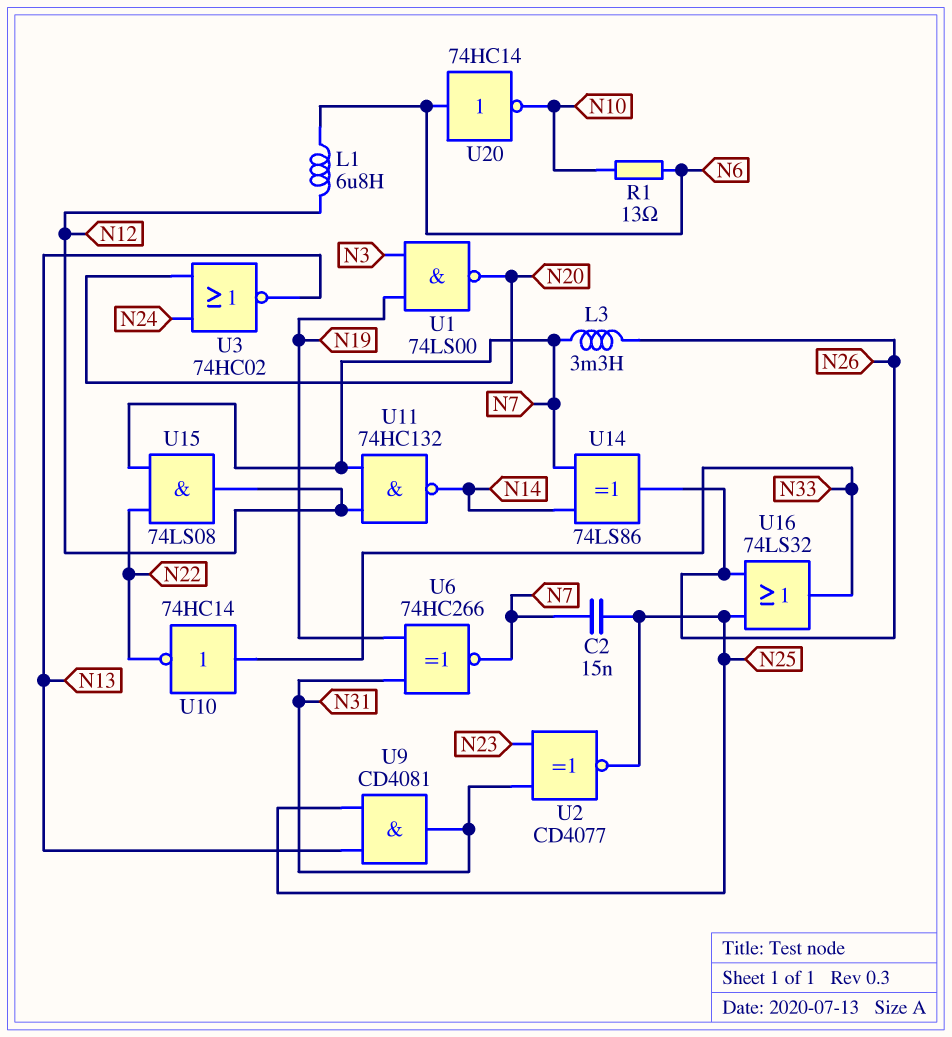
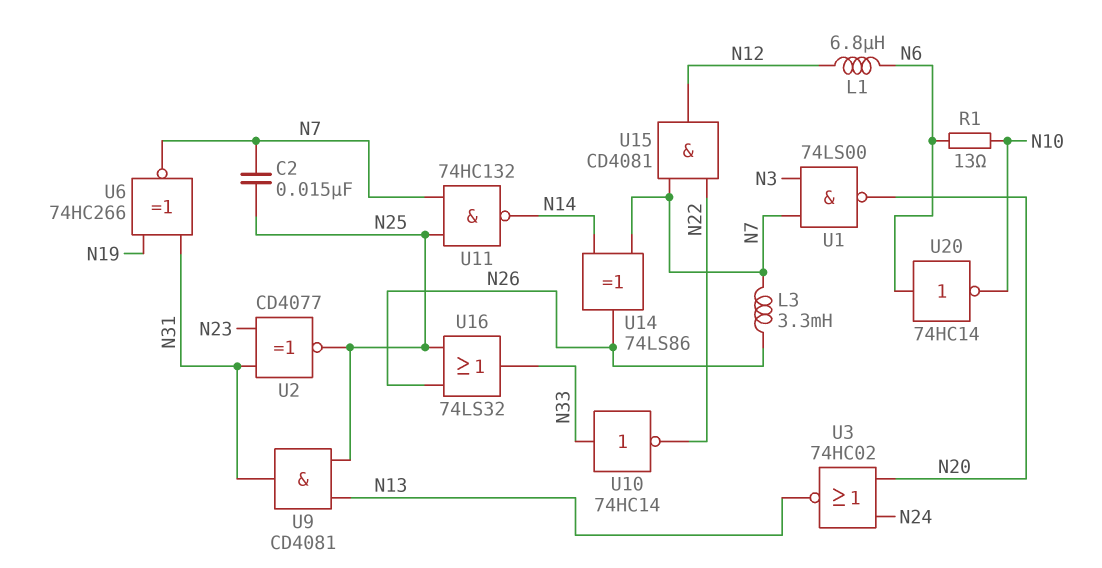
U1: NAND 74LS00 (in N3, in N19, out N20) -> NAND 74LS00 (in N3, in N7, out N20)
U11: NAND 74HC132 (in N7, in N12, out N14) -> NAND 74HC132 (in N7, in N25, out N14)
U15: AND 74LS08 (in N7, in N22, out N12) -> AND CD4081 (in N7, in N22, out N12)

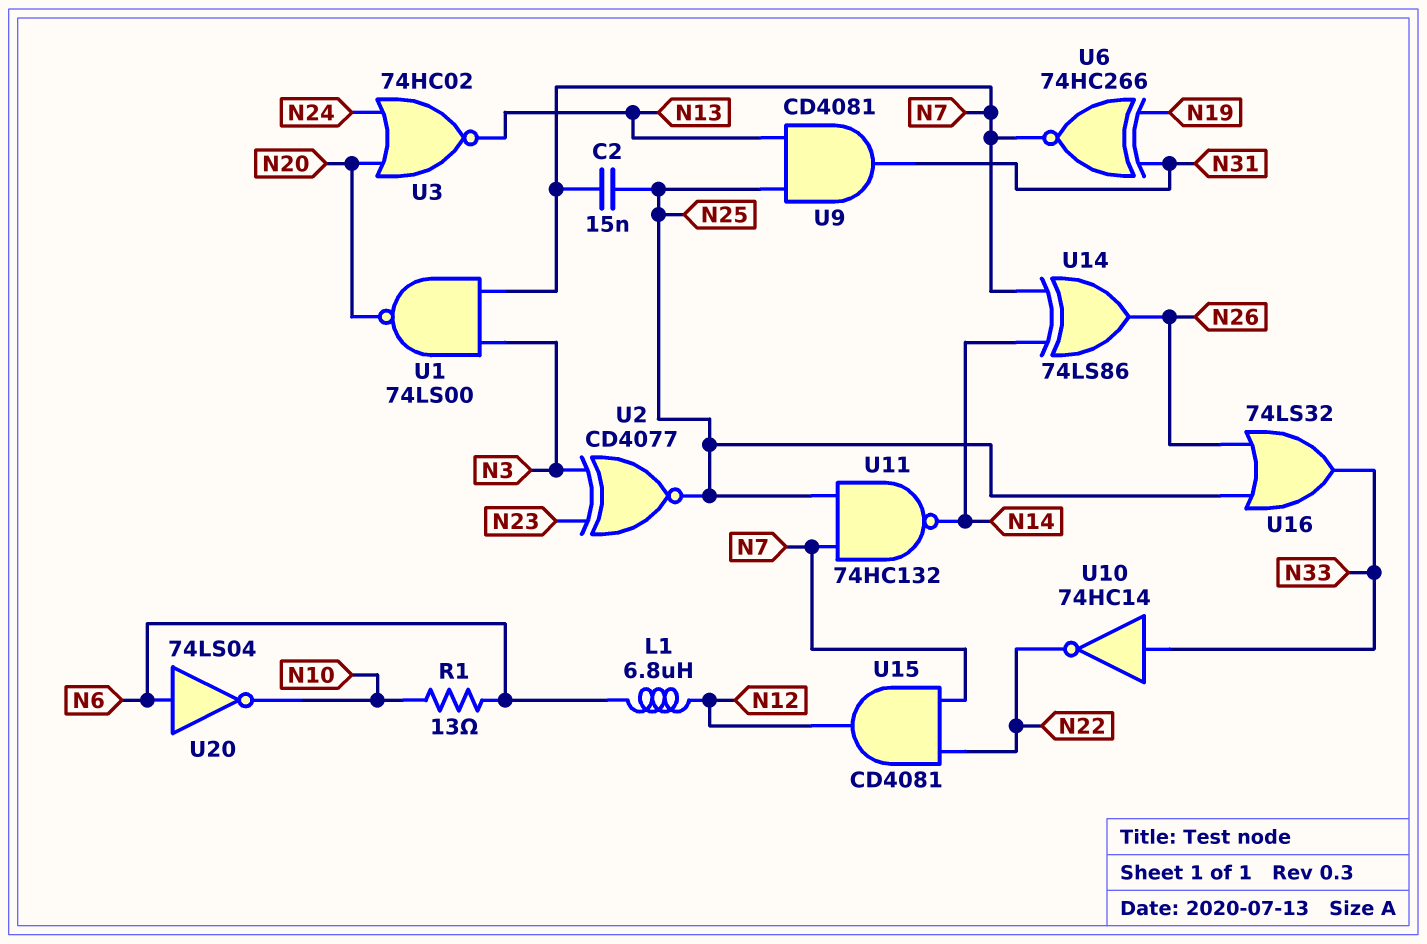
L3: 3.3mH (N7, N26) -> none
U2: XNOR CD4077 (in N23, in N31, out N25) -> XNOR CD4077 (in N3, in N23, out N25)
U20: NOT 74HC14 (in N6, out N10) -> NOT 74LS04 (in N6, out N10)

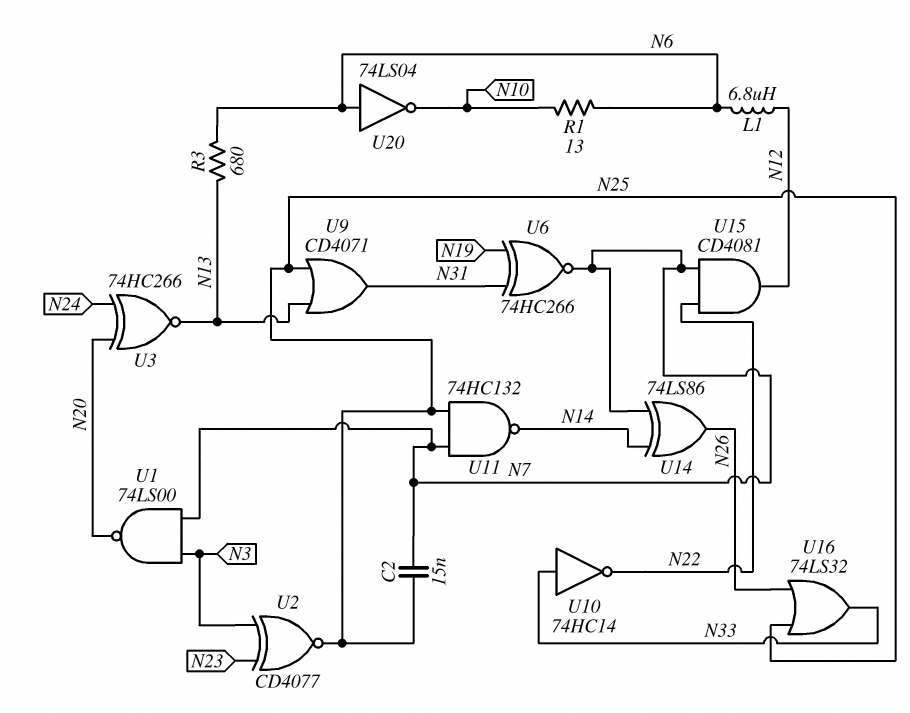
R3: none -> 680 (N6, N13)
U3: NOR 74HC02 (in N20, in N24, out N13) -> XNOR 74HC266 (in N20, in N24, out N13)
U9: AND CD4081 (in N13, in N25, out N31) -> OR CD4071 (in N13, in N25, out N31)

